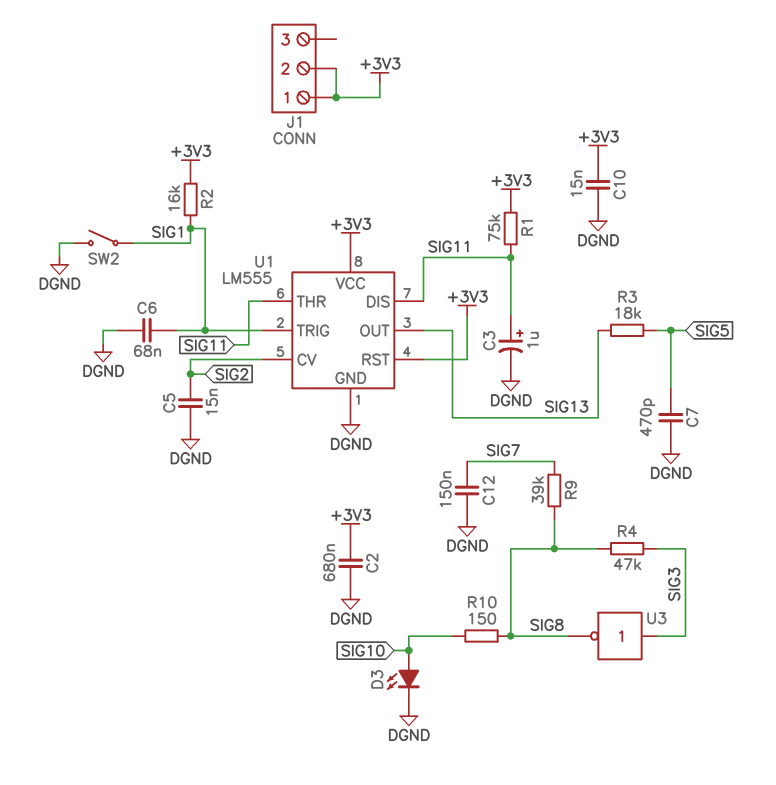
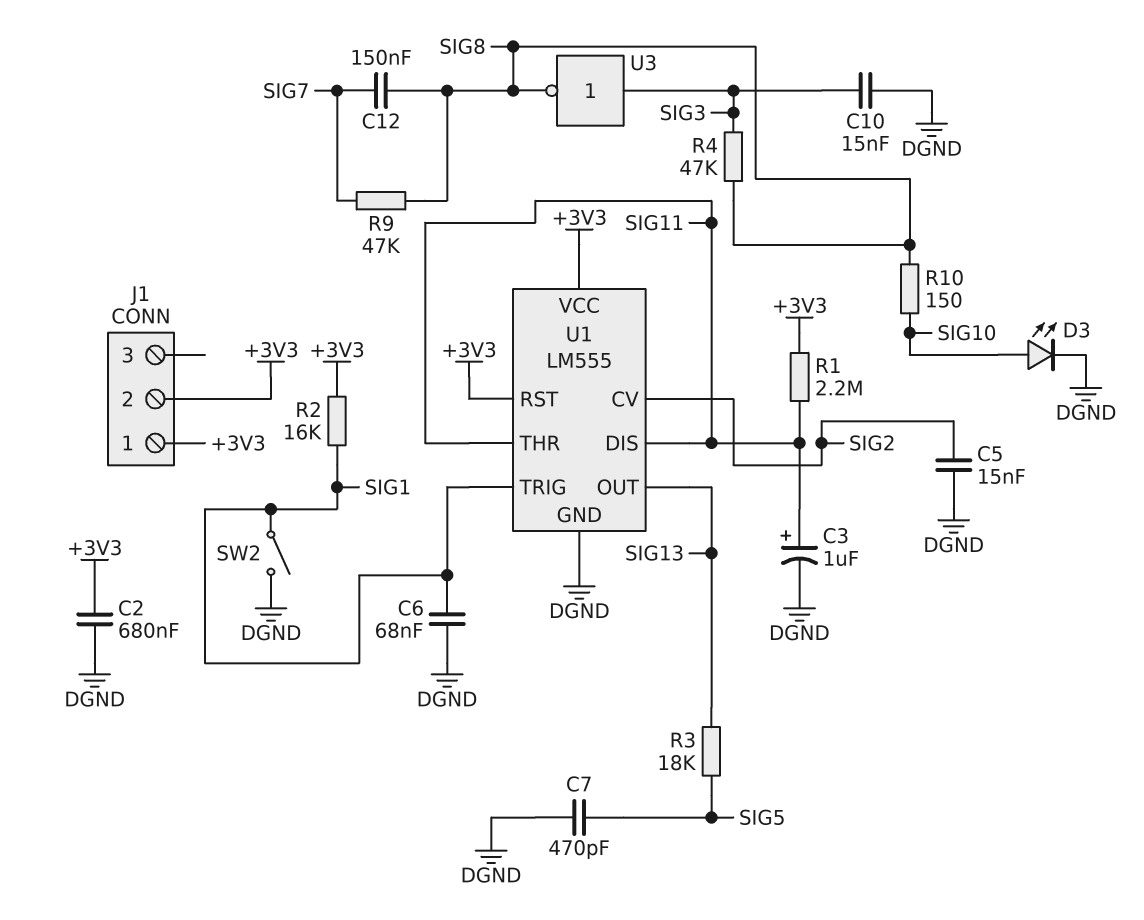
C10: 15nF (+3V3, DGND) -> 15nF (DGND, SIG3)
C12: 150nF (DGND, SIG7) -> 150nF (SIG7, SIG8)
R1: 75k (+3V3, SIG11) -> 2.2M (+3V3, SIG11)
R9: 39k (SIG7, SIG8) -> 47k (SIG7, SIG8)

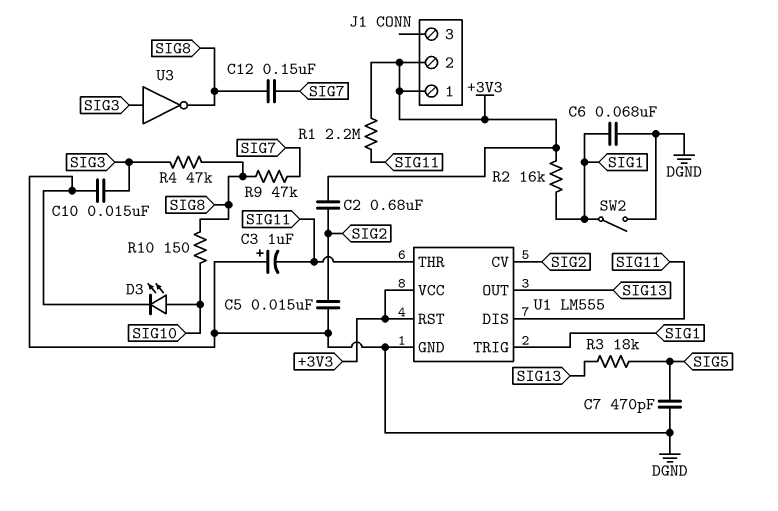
C2: 680nF (+3V3, DGND) -> 680nF (+3V3, SIG2)
C3: 1uF (plus SIG11, minus DGND) -> 1uF (plus DGND, minus SIG11)

